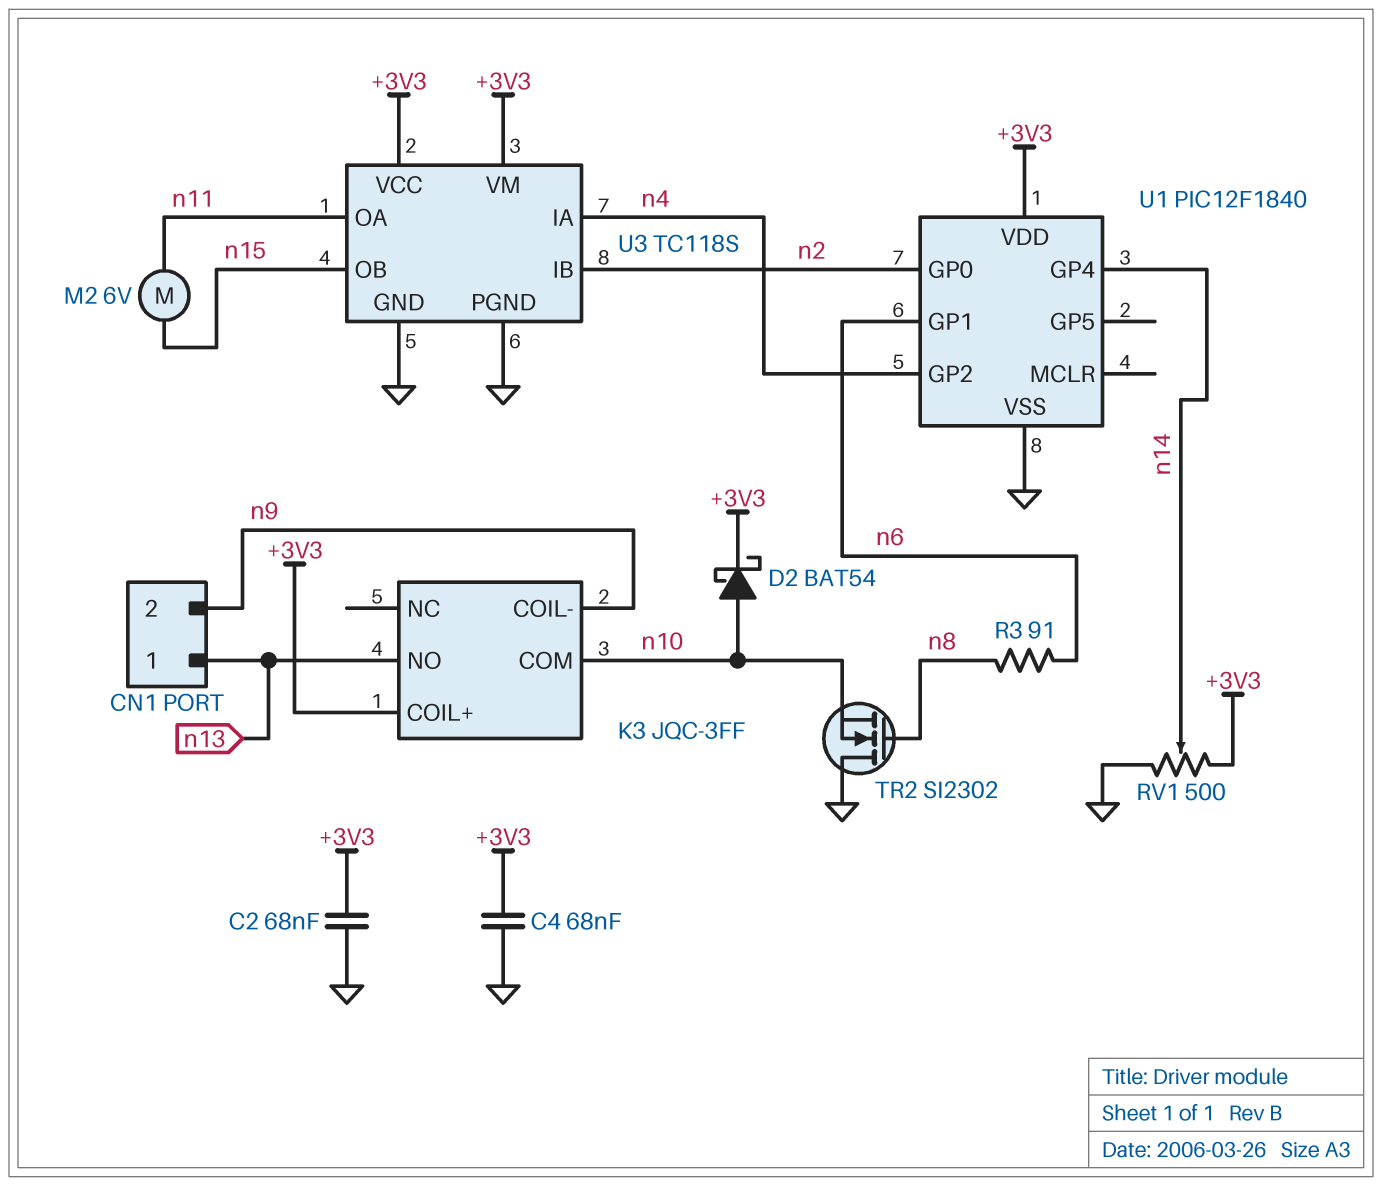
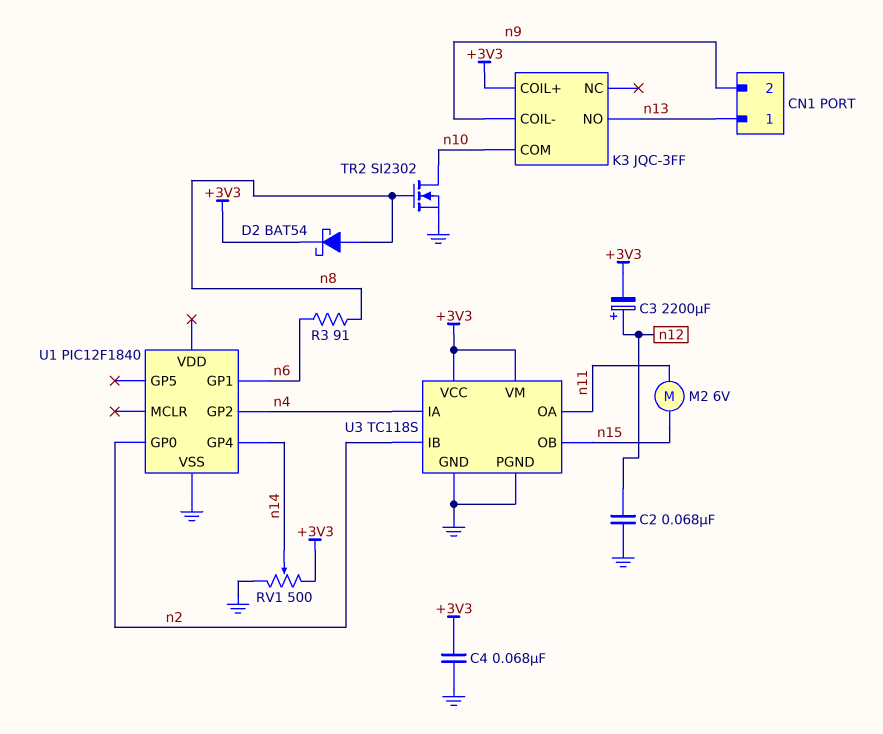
C2: 68nF (+3V3, GND) -> 68nF (GND, n12)
C3: none -> 2200uF (plus n12, minus +3V3)
D2: schottky BAT54 (A n10, K +3V3) -> schottky BAT54 (A n8, K +3V3)
TR2: NMOS SI2302 (G n8, D GND, S n10) -> NMOS SI2302 (G n8, D n10, S GND)
U1 pin VDD: +3V3 -> none

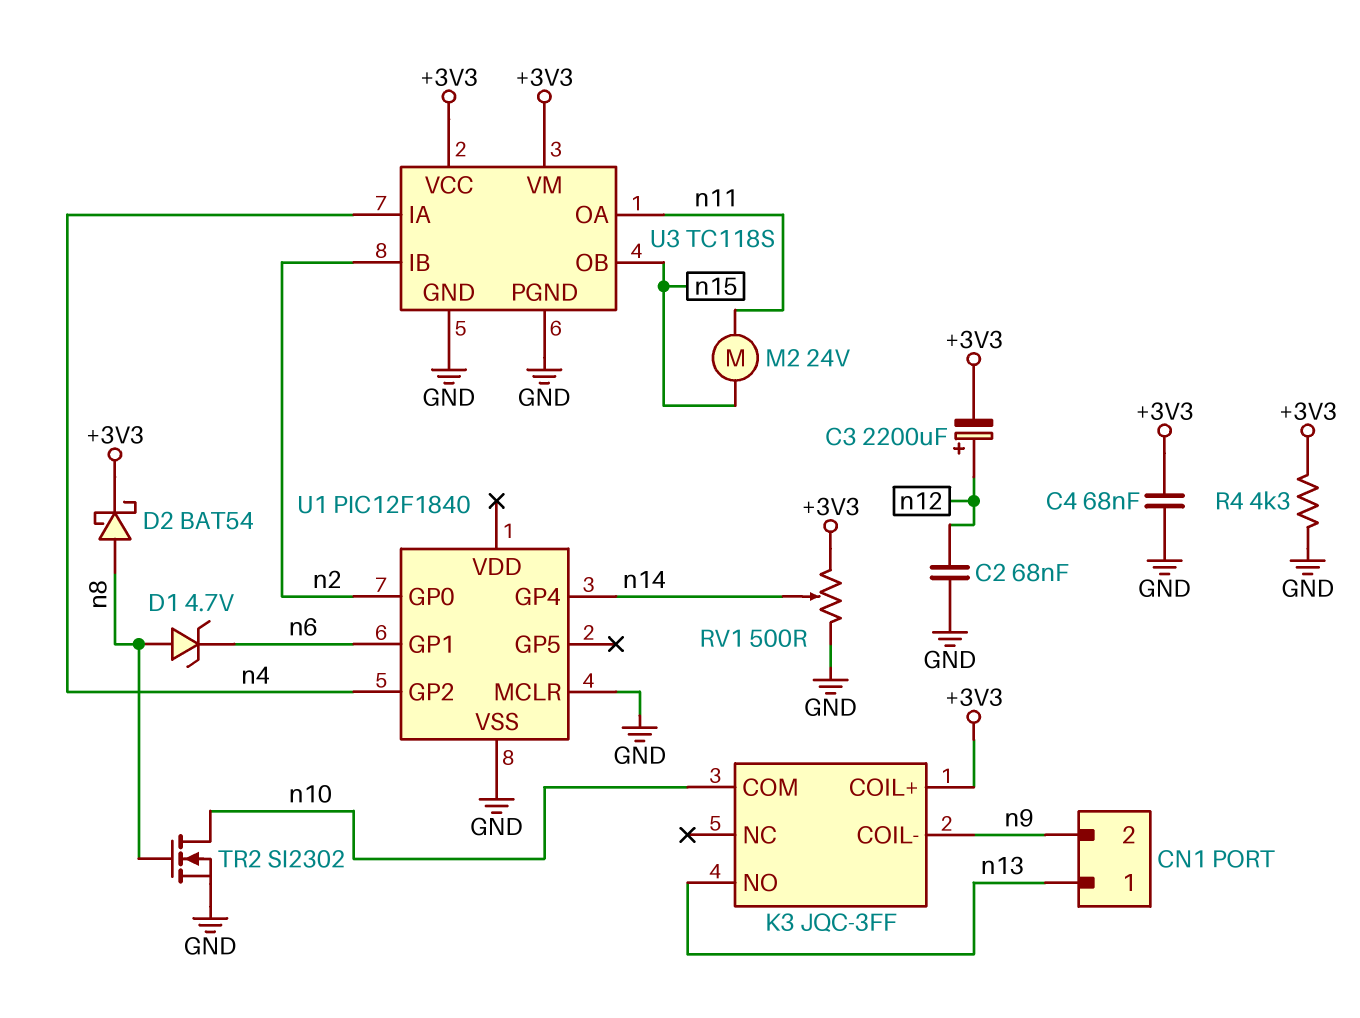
D1: none -> zener 4.7V (A n8, K n6)
M2: motor 6V (n11, n15) -> motor 24V (n11, n15)
R3: 91 (n6, n8) -> none
R4: none -> 4.3k (+3V3, GND)
U1 pin MCLR: none -> GND

